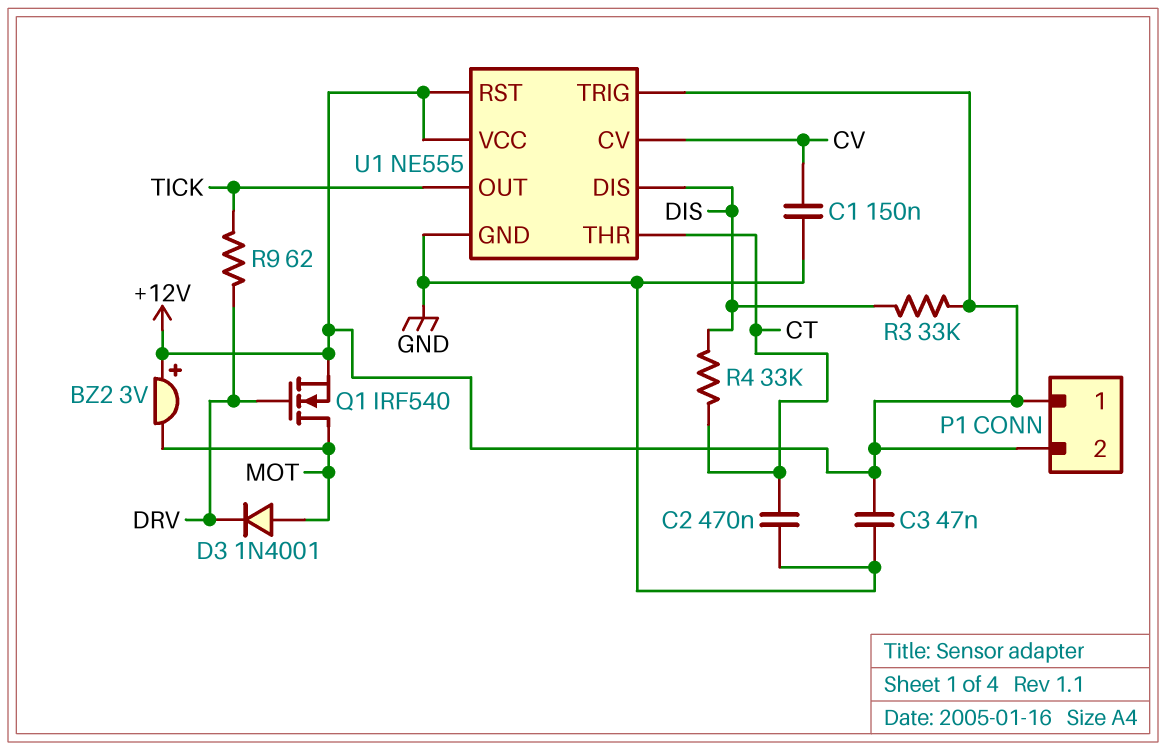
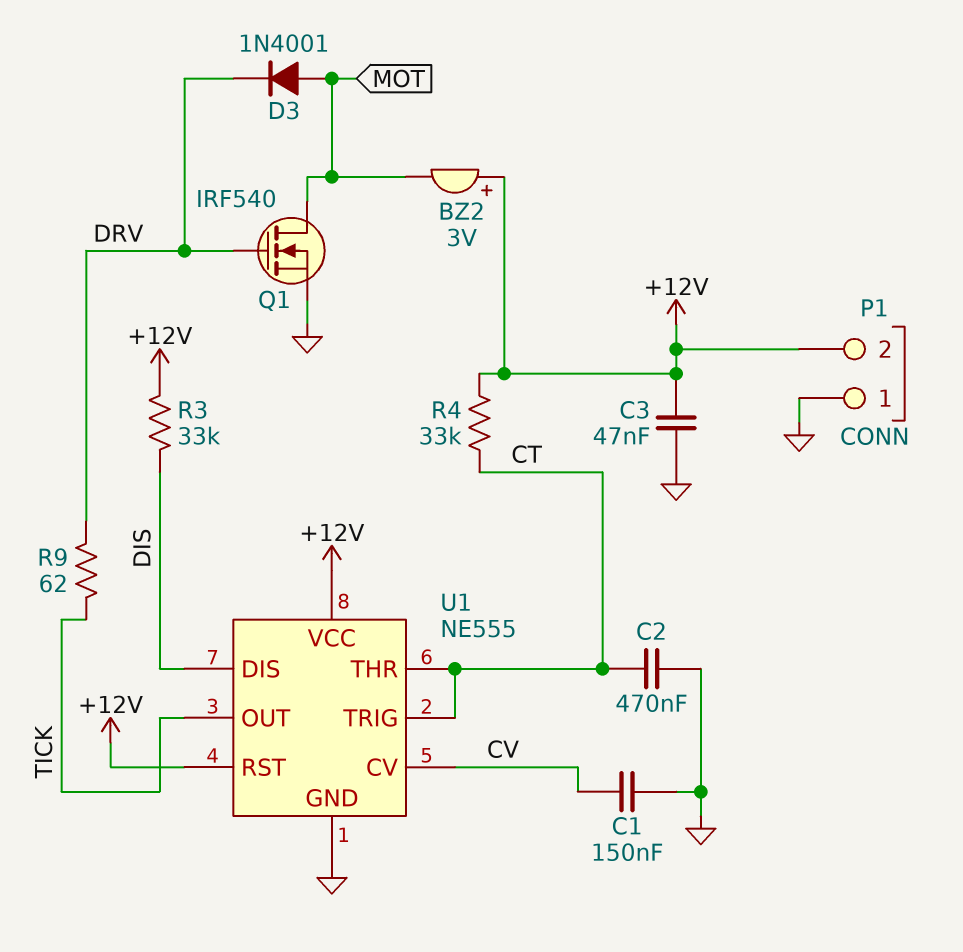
P1 pin 1: +12V -> GND
Q1: NMOS IRF540 (G DRV, D MOT, S +12V) -> NMOS IRF540 (G DRV, D MOT, S GND)
R4: 33k (CT, DIS) -> 33k (+12V, CT)
U1 pin TRIG: +12V -> CT

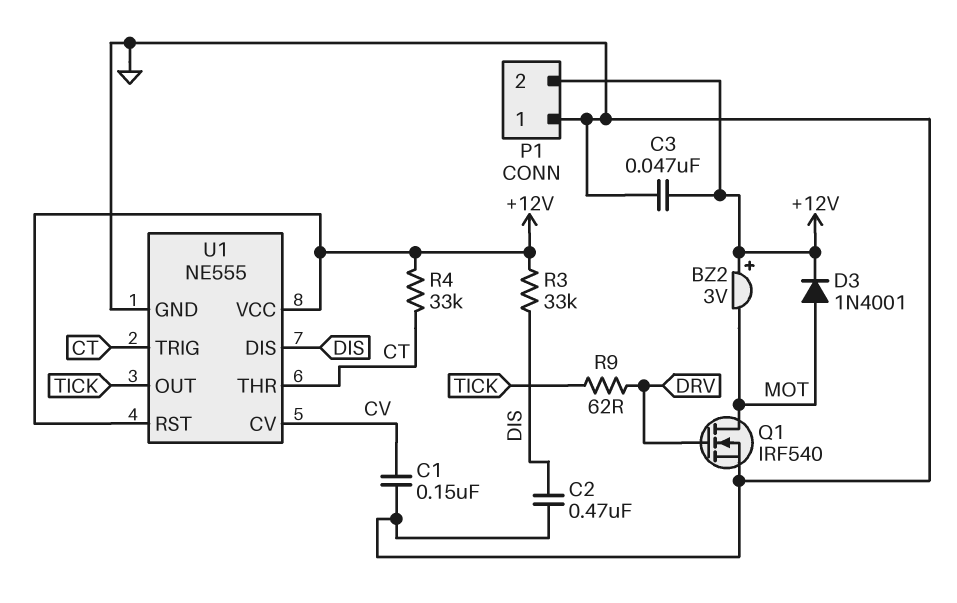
C2: 470nF (CT, GND) -> 470nF (DIS, GND)
D3: diode 1N4001 (A MOT, K DRV) -> diode 1N4001 (A MOT, K +12V)

